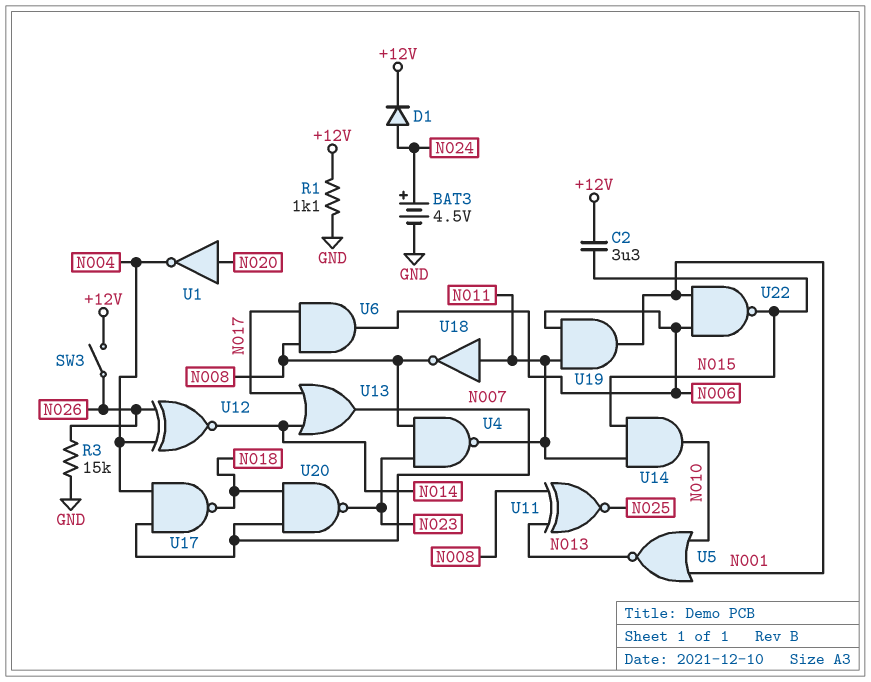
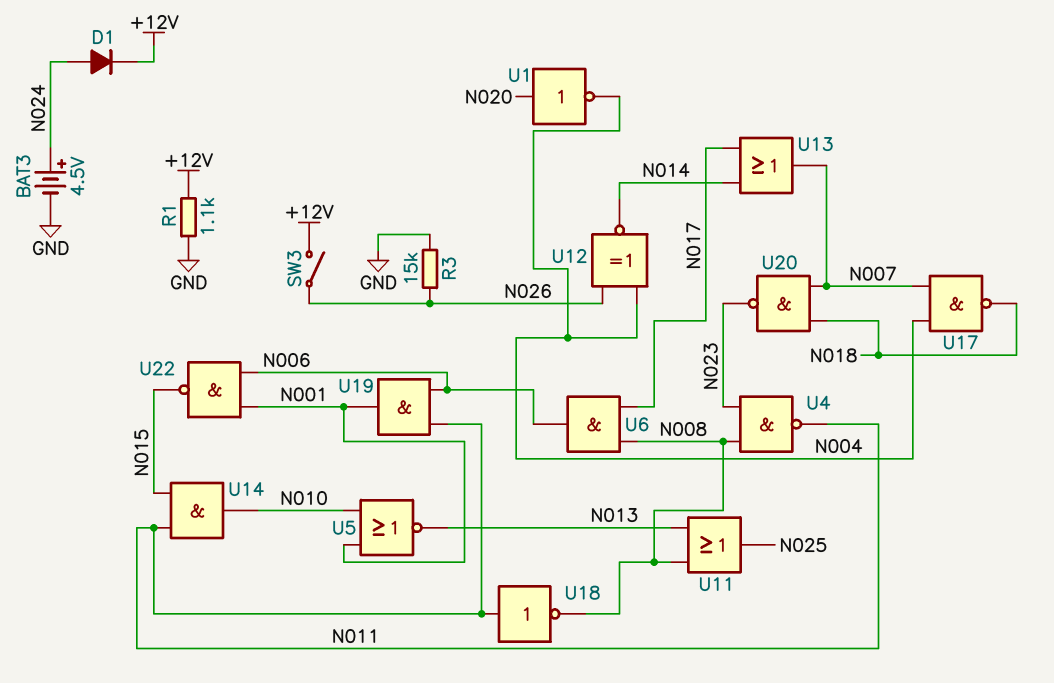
C2: 3.3uF (+12V, N015) -> none
U11: XNOR (in N008, in N013, out N025) -> OR (in N008, in N013, out N025)

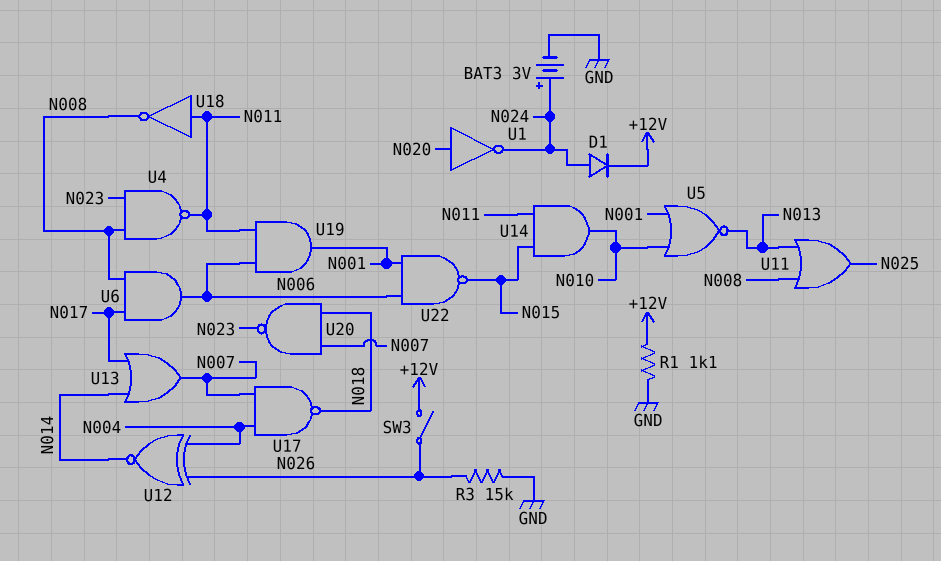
BAT3: 4.5V (plus N024, minus GND) -> 3V (plus N024, minus GND)
U1: NOT (in N020, out N004) -> NOT (in N020, out N024)

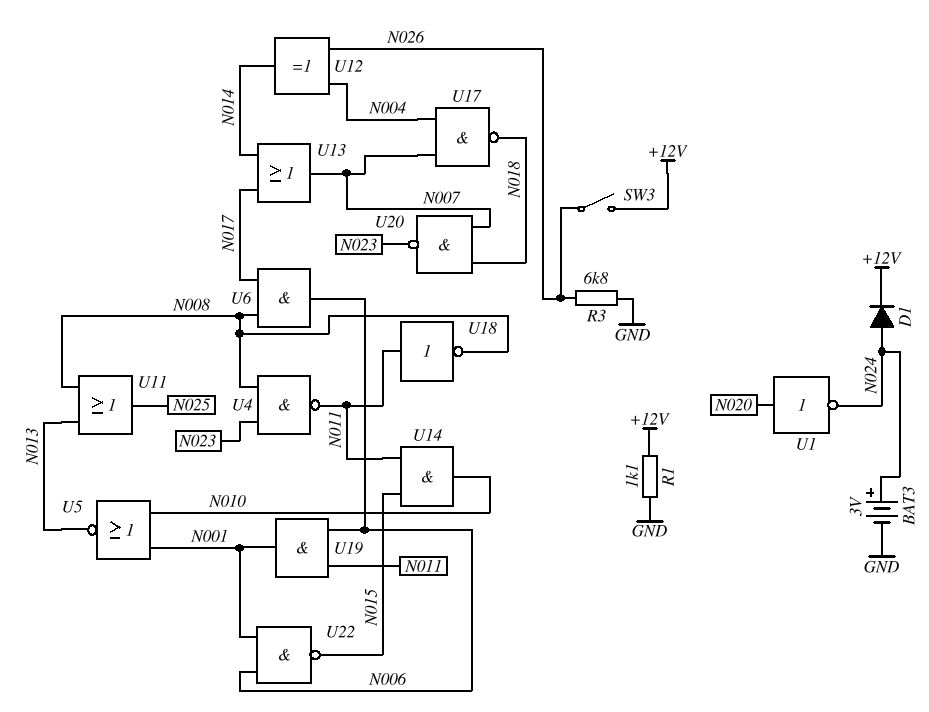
R3: 15k (GND, N026) -> 6.8k (GND, N026)
U12: XNOR (in N004, in N026, out N014) -> XOR (in N004, in N026, out N014)

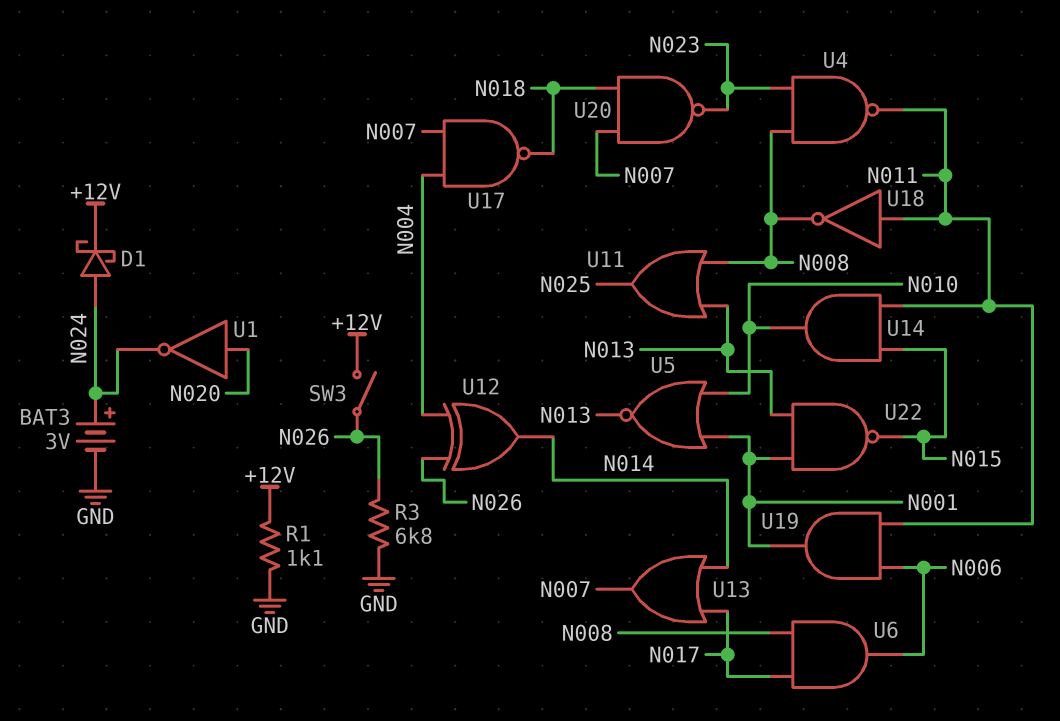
D1: diode (A N024, K +12V) -> schottky (A N024, K +12V)
U22: NAND (in N001, in N006, out N015) -> NAND (in N001, in N013, out N015)

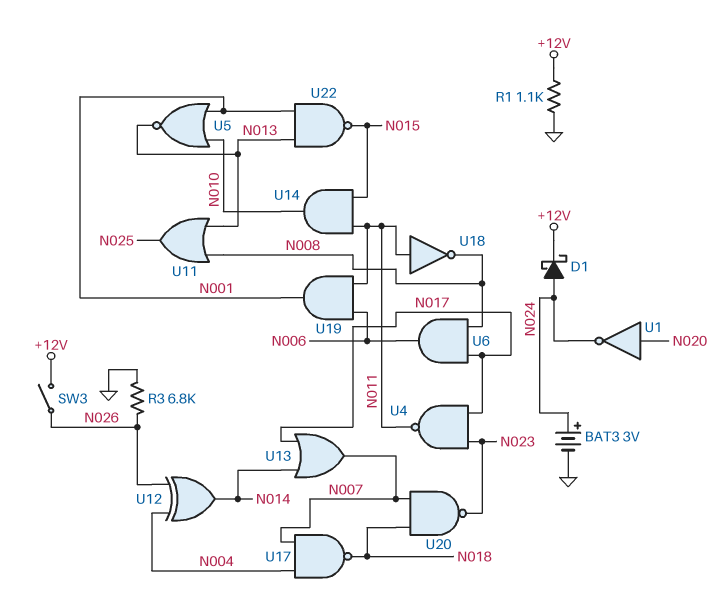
U4: NAND (in N008, in N023, out N011) -> NAND (in N017, in N023, out N011)

